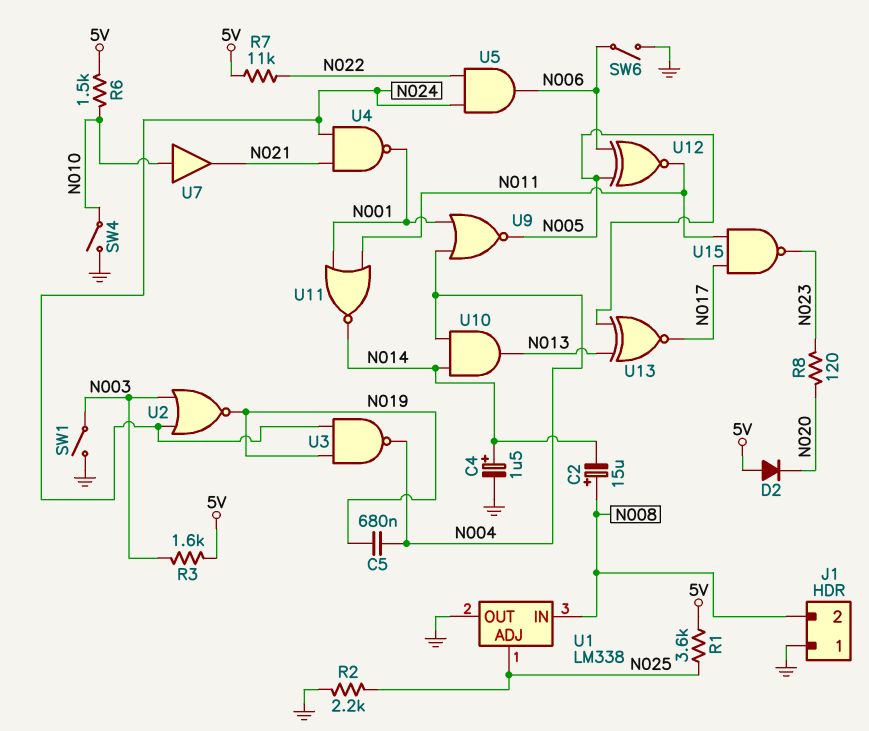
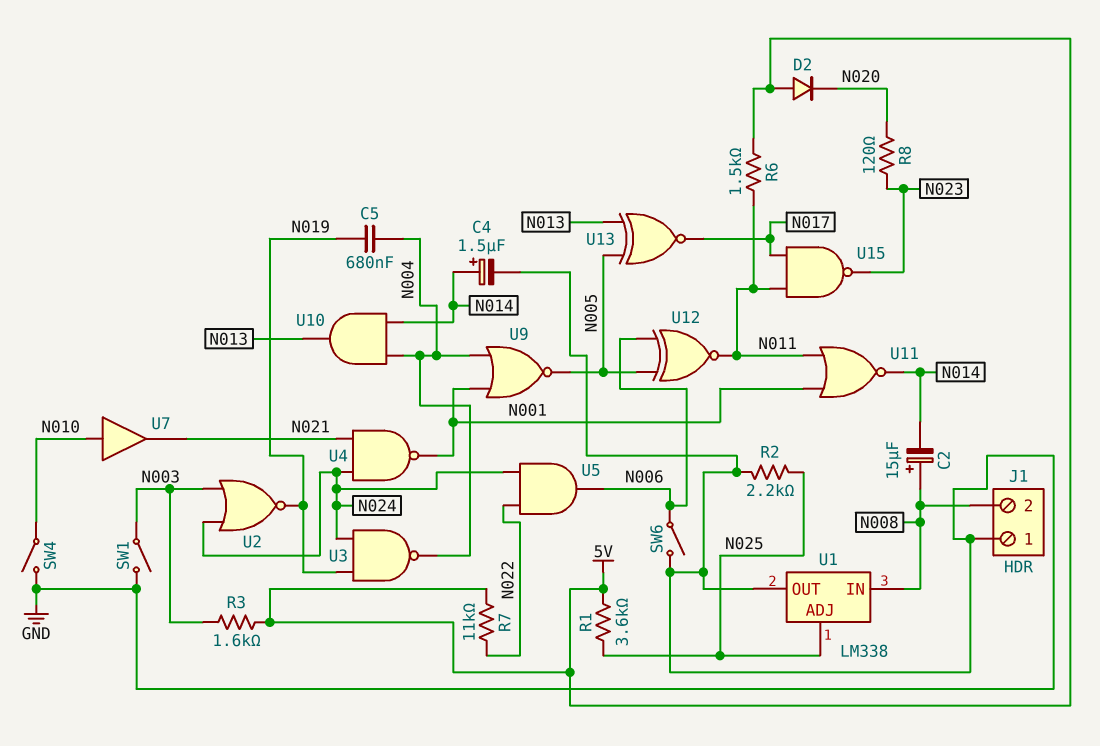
R6: 1.5k (5V, N010) -> 1.5k (5V, N011)

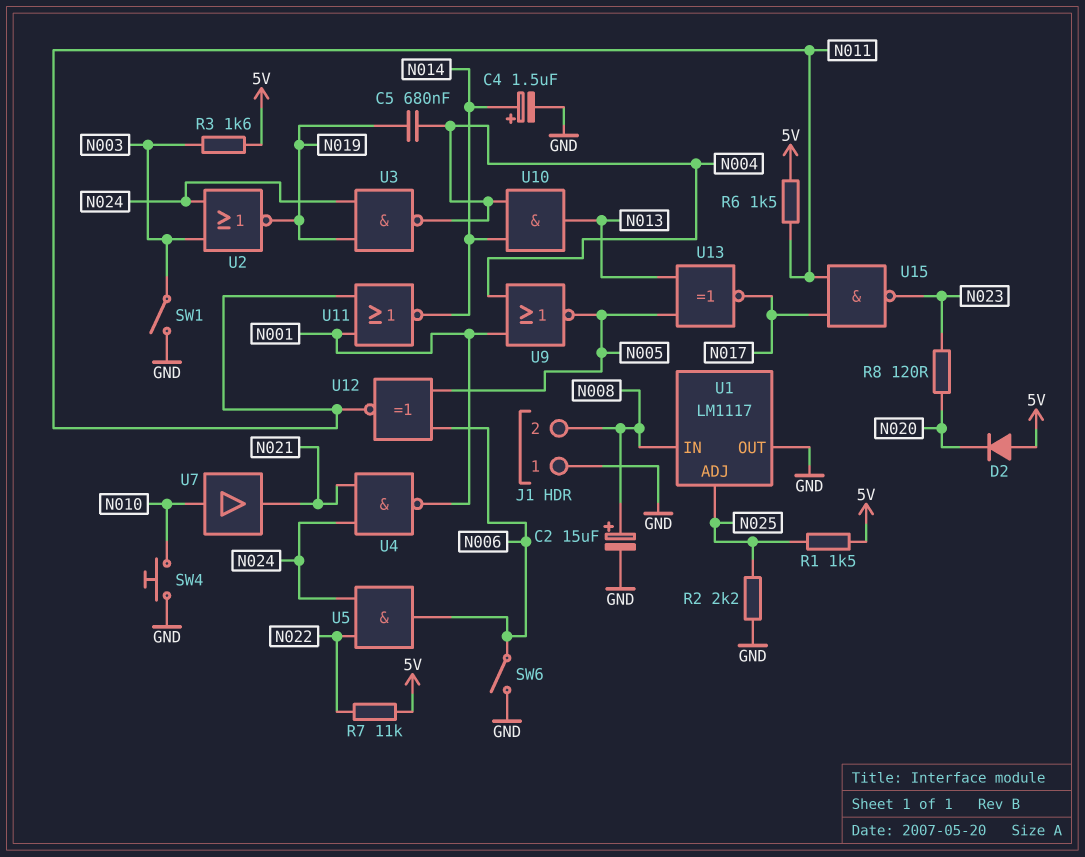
C2: 15uF (plus N008, minus N014) -> 15uF (plus N008, minus GND)
R1: 3.6k (5V, N025) -> 1.5k (5V, N025)
SW4: switch (GND, N010) -> button (GND, N010)
U1: LM338 -> LM1117

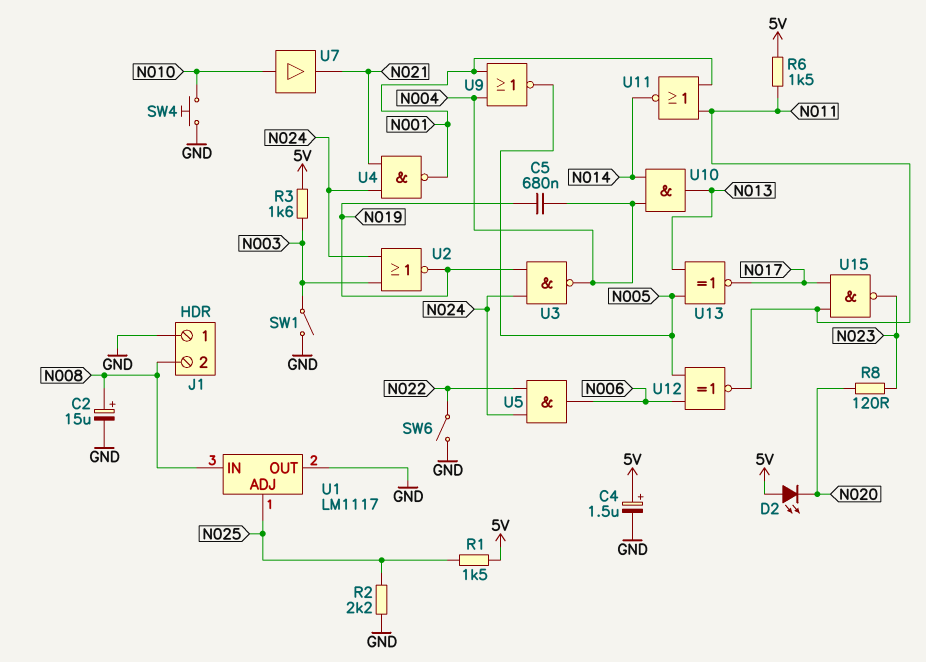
C4: 1.5uF (plus N014, minus GND) -> 1.5uF (plus 5V, minus GND)
D2: diode (A 5V, K N020) -> LED (A 5V, K N020)
R7: 11k (5V, N022) -> none
SW6: switch (GND, N006) -> switch (GND, N022)

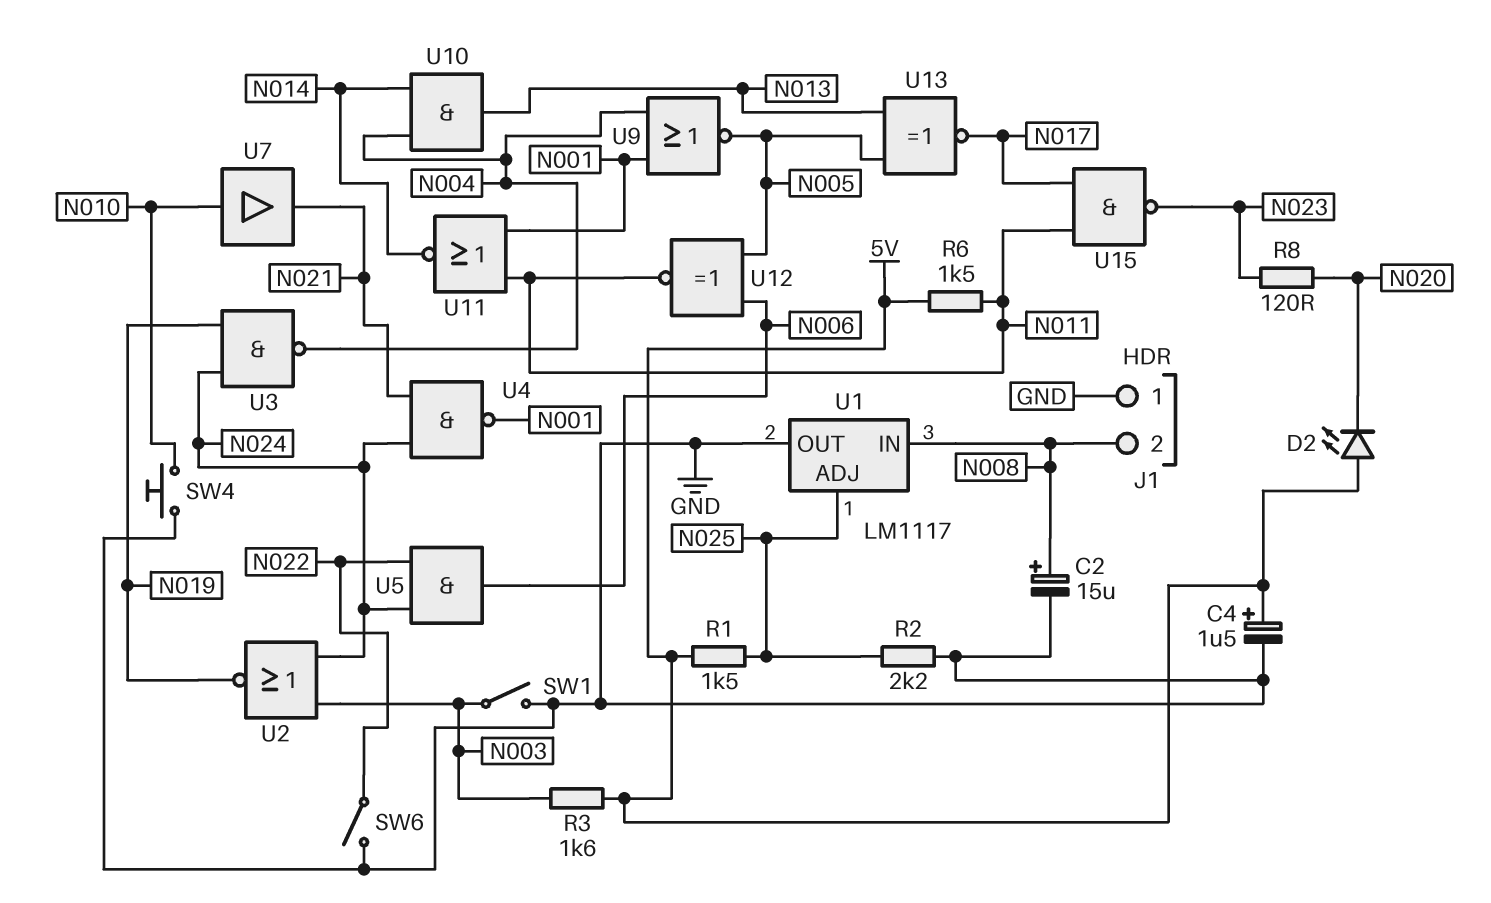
C5: 680nF (N004, N019) -> none

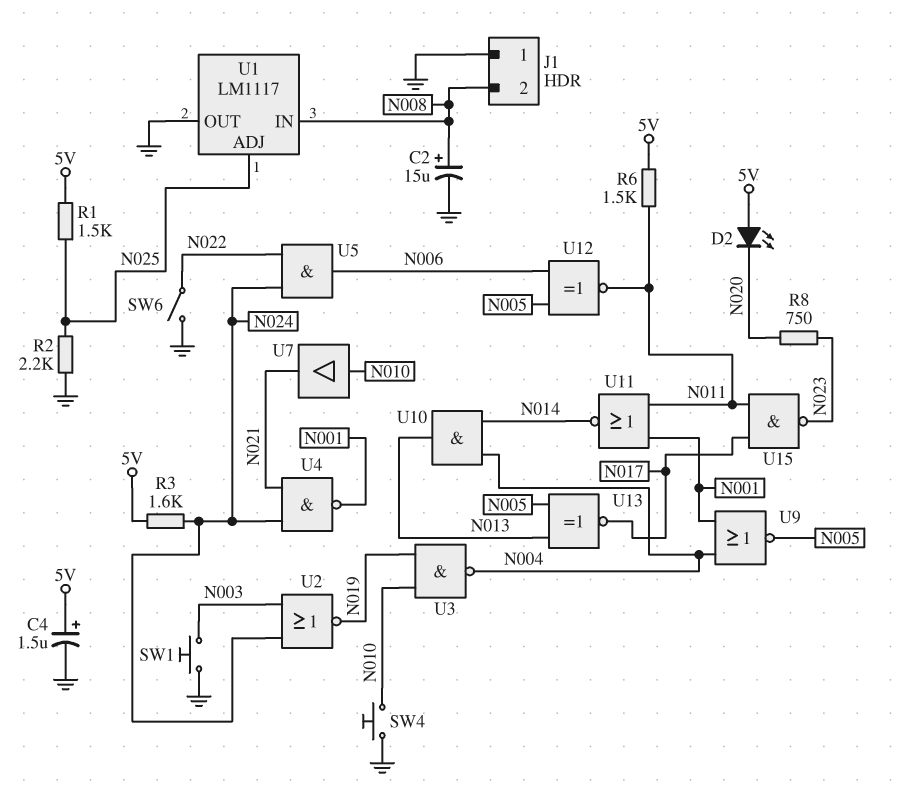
R3: 1.6k (5V, N003) -> 1.6k (5V, N024)
R8: 120 (N020, N023) -> 750 (N020, N023)
SW1: switch (GND, N003) -> button (GND, N003)
U3: NAND (in N019, in N024, out N004) -> NAND (in N010, in N019, out N004)

